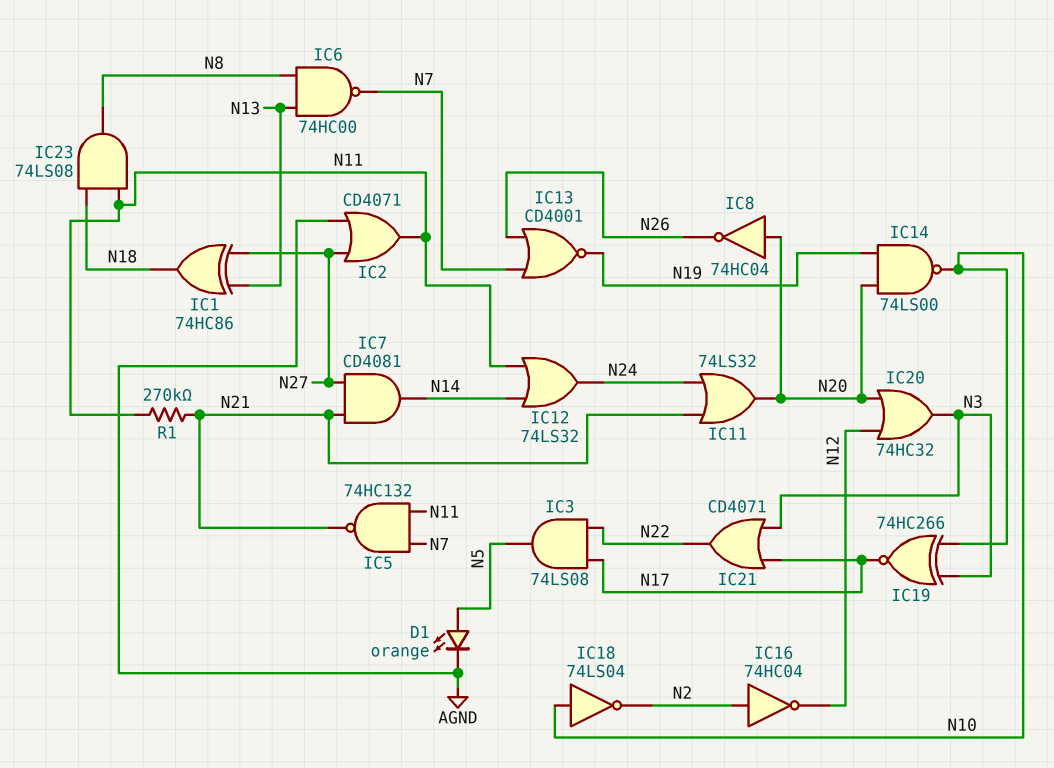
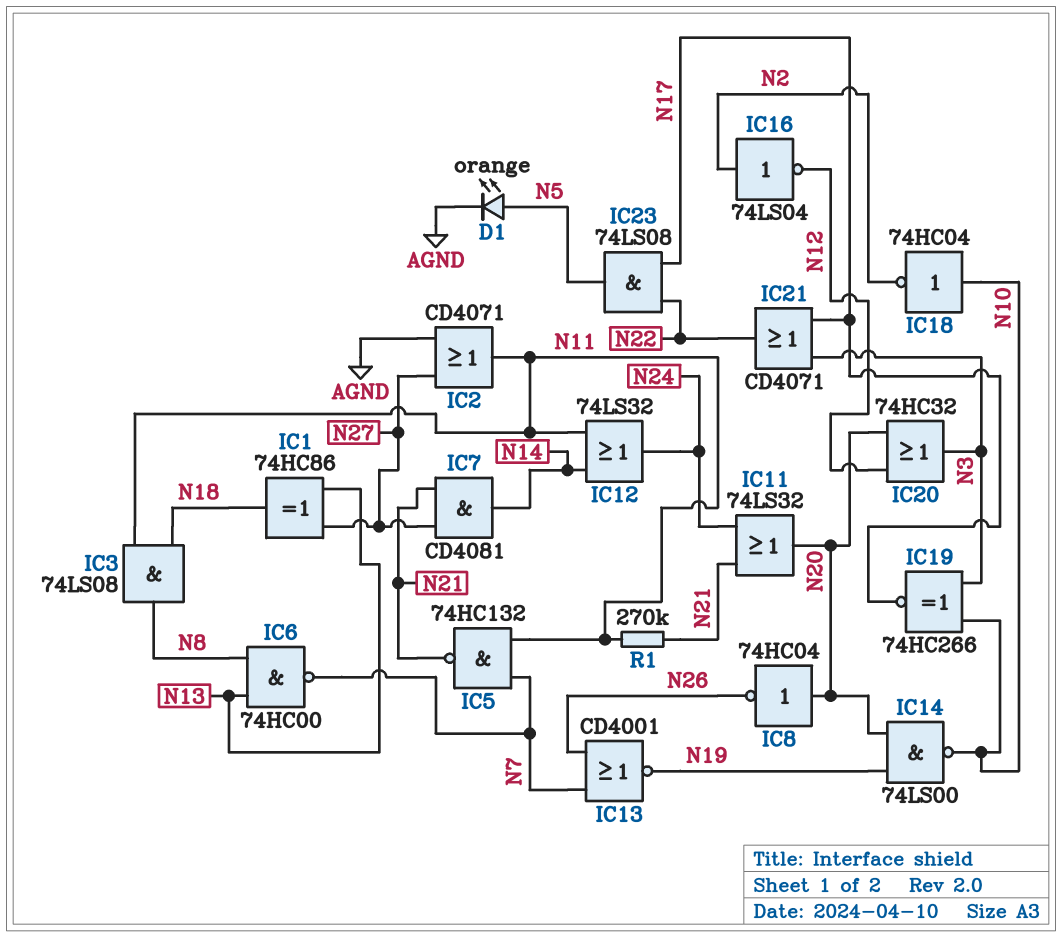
IC3: AND 74LS08 (in N17, in N22, out N5) -> AND 74LS08 (in N11, in N18, out N8)
IC16: NOT 74HC04 (in N2, out N12) -> NOT 74LS04 (in N2, out N12)
IC18: NOT 74LS04 (in N10, out N2) -> NOT 74HC04 (in N10, out N2)
IC23: AND 74LS08 (in N11, in N18, out N8) -> AND 74LS08 (in N17, in N22, out N5)

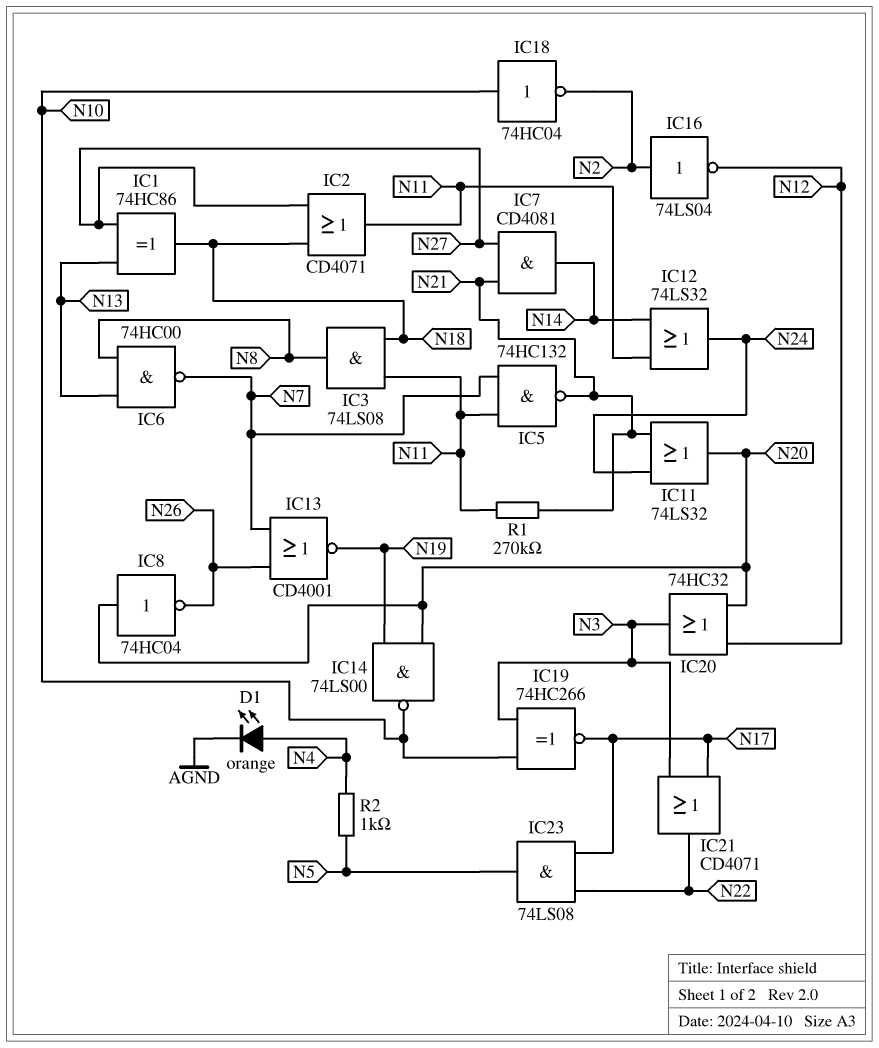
D1: LED orange (A N5, K AGND) -> LED orange (A N4, K AGND)
IC2: OR CD4071 (in AGND, in N27, out N11) -> OR CD4071 (in N18, in N27, out N11)
R2: none -> 1k (N4, N5)

